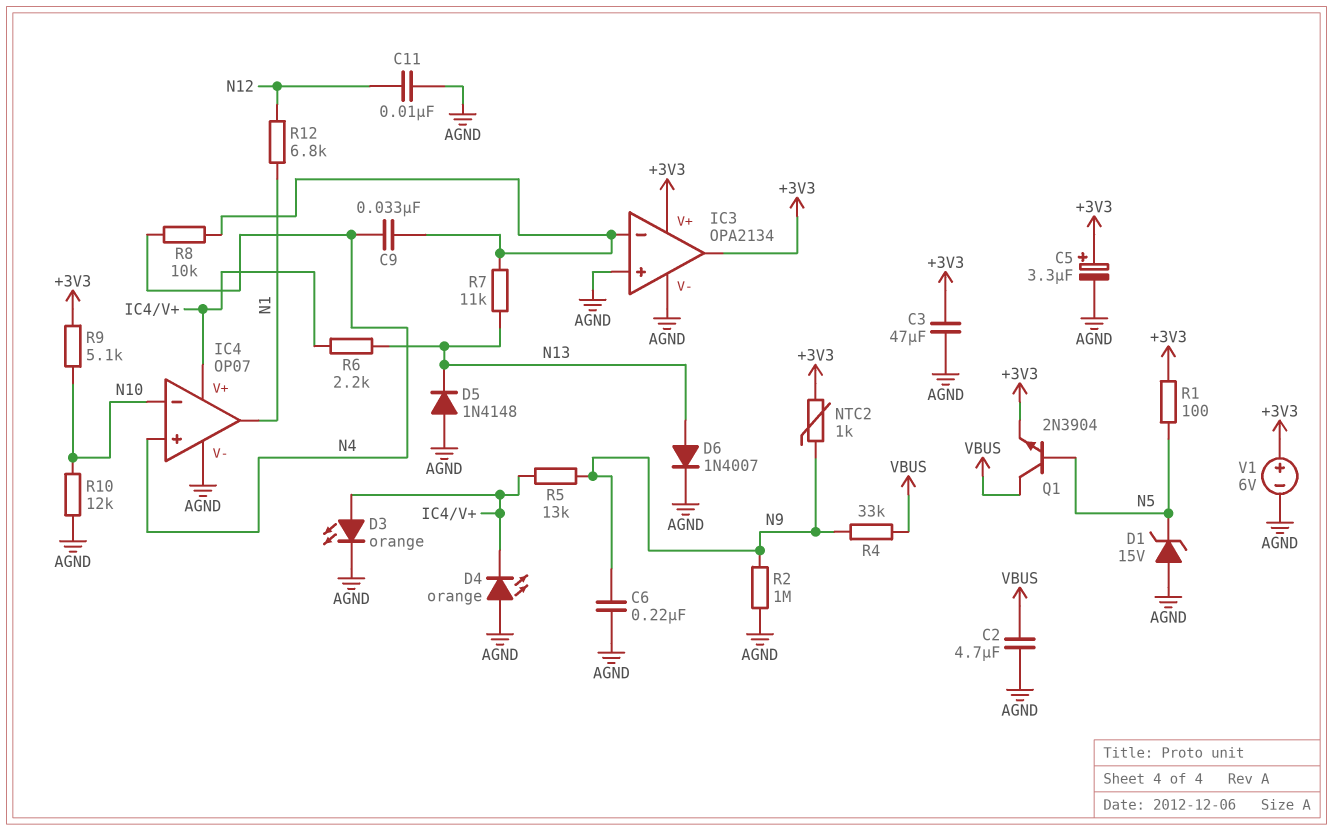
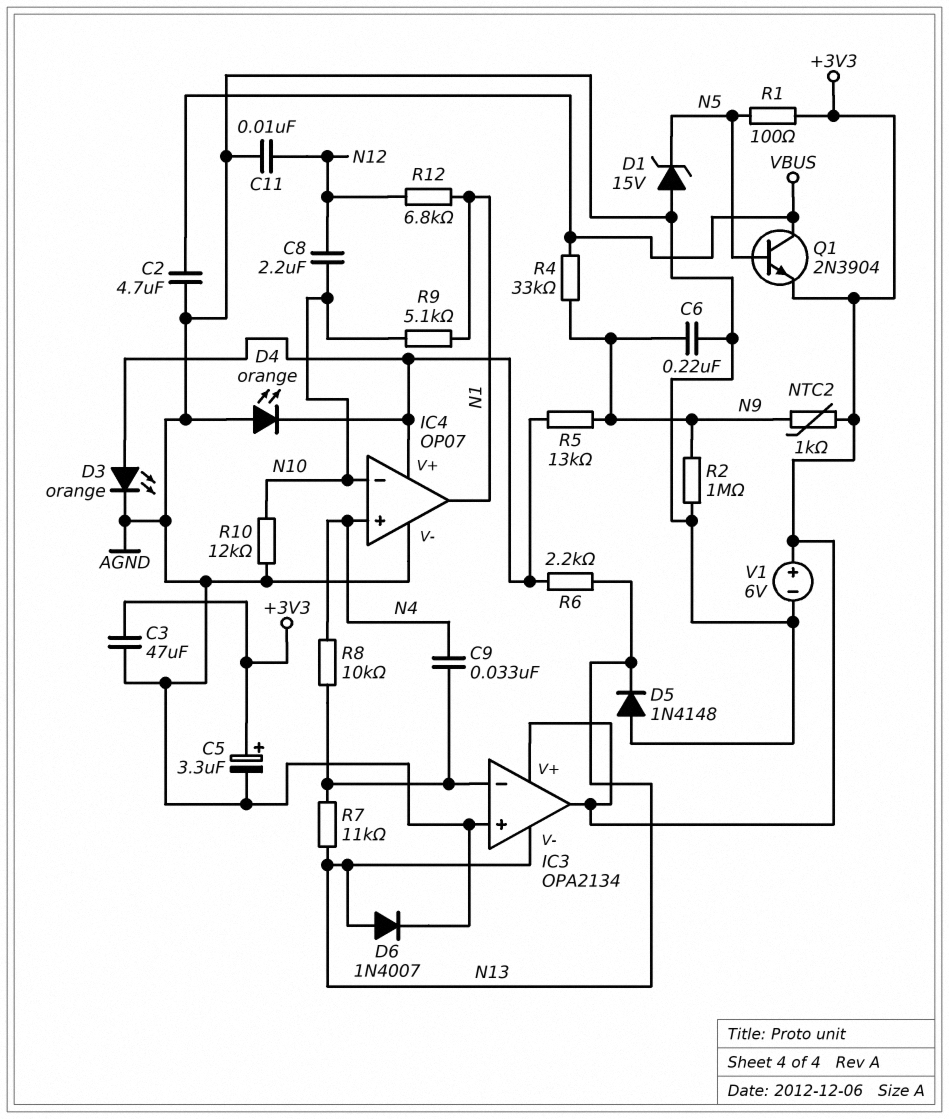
C8: none -> 2.2uF (N10, N12)
IC3 pin V-: AGND -> N13
R9: 5.1k (+3V3, N10) -> 5.1k (N1, N10)

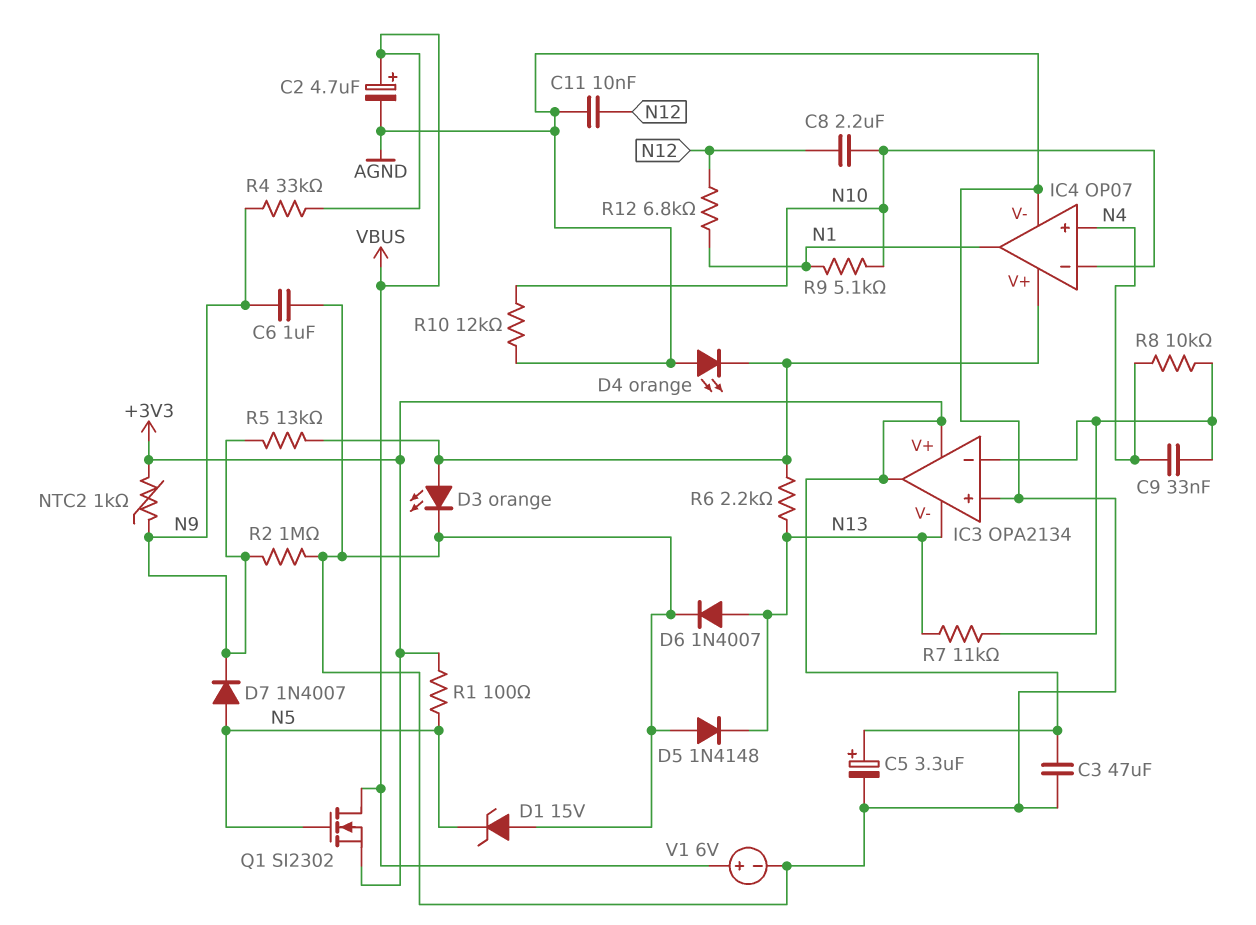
C2: 4.7uF (AGND, VBUS) -> 4.7uF (plus VBUS, minus AGND)
C6: 220nF (AGND, N9) -> 1uF (AGND, N9)
D7: none -> diode 1N4007 (A N5, K N9)
Q1: NPN 2N3904 (B N5, C VBUS, E +3V3) -> NMOS SI2302 (G N5, D VBUS, S +3V3)
V1: 6V (plus +3V3, minus AGND) -> 6V (plus VBUS, minus AGND)

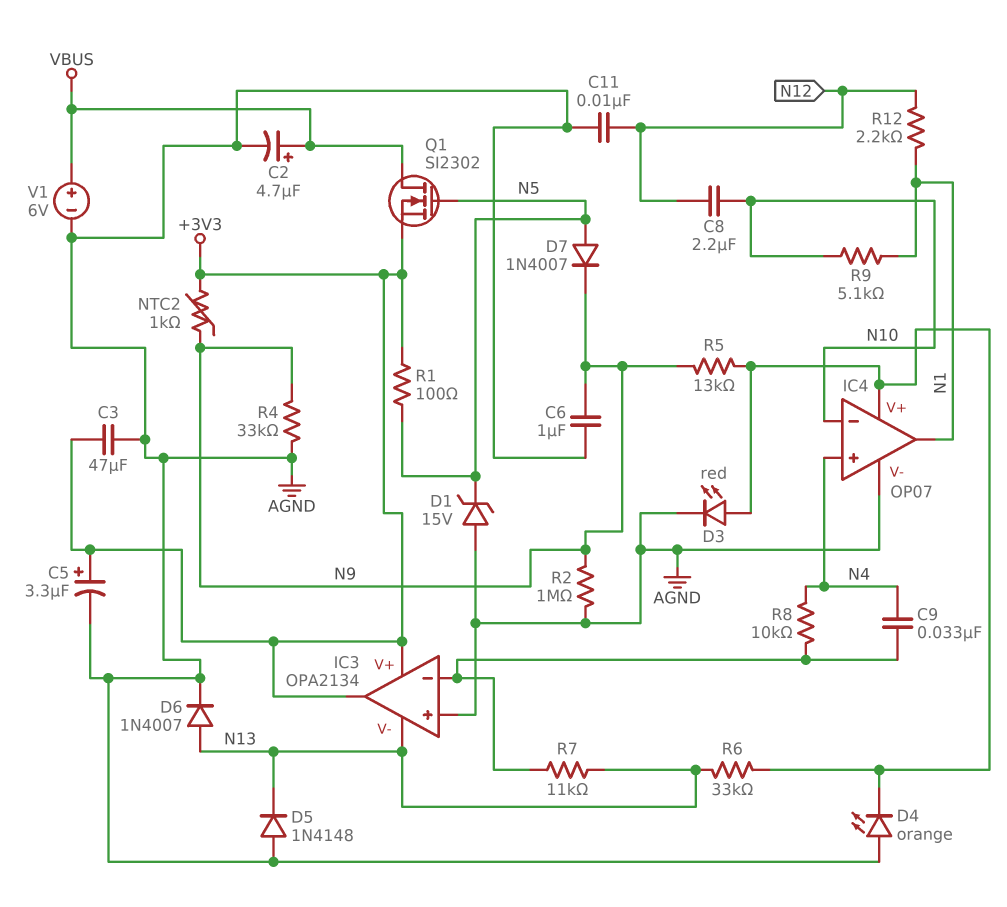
D3: LED orange (A IC4/V+, K AGND) -> LED red (A IC4/V+, K AGND)
R4: 33k (N9, VBUS) -> 33k (AGND, N9)
R6: 2.2k (IC4/V+, N13) -> 33k (IC4/V+, N13)
R10: 12k (AGND, N10) -> none
R12: 6.8k (N1, N12) -> 2.2k (N1, N12)

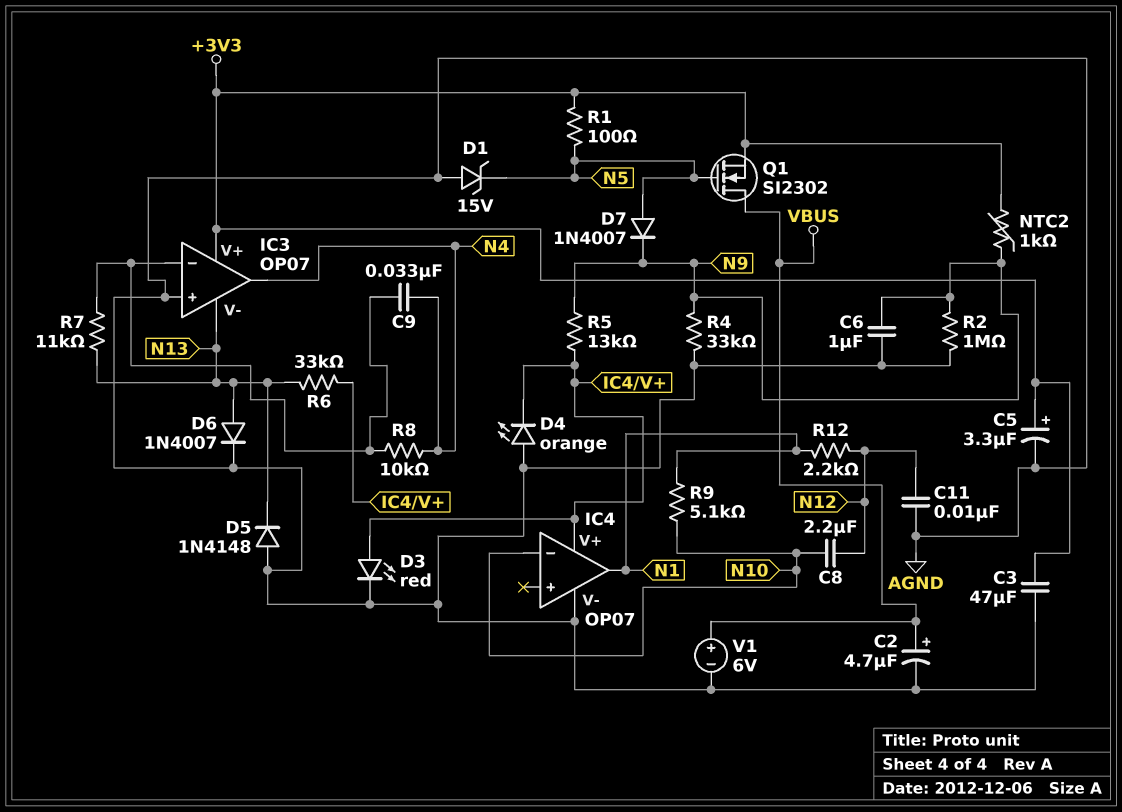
IC3: OPA2134 -> OP07
IC3 pin out: +3V3 -> N4
IC4 pin in+: N4 -> none

